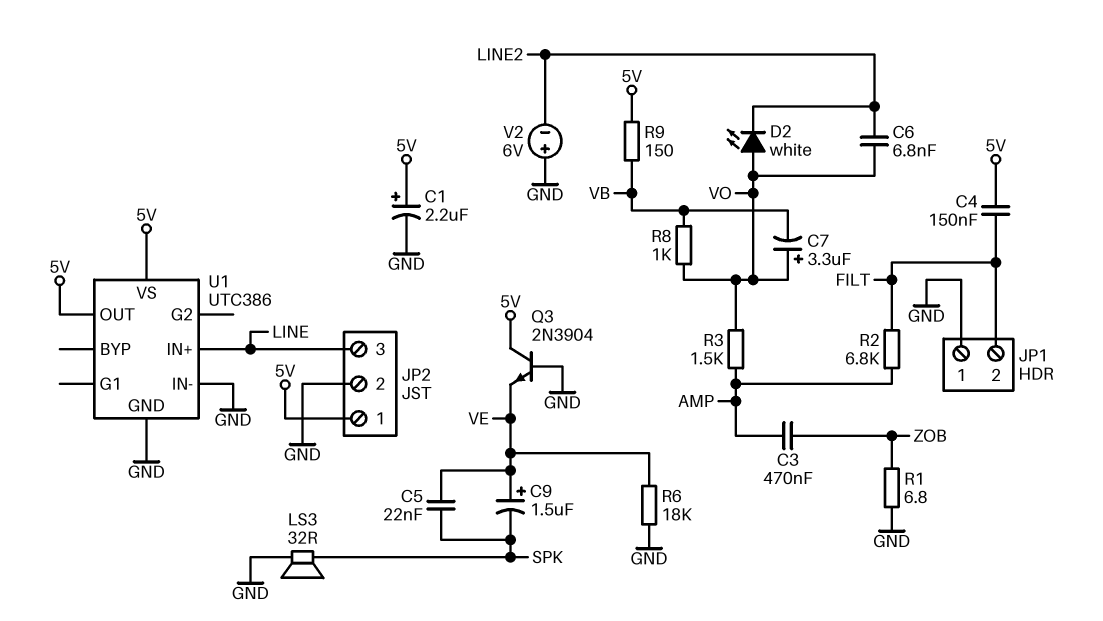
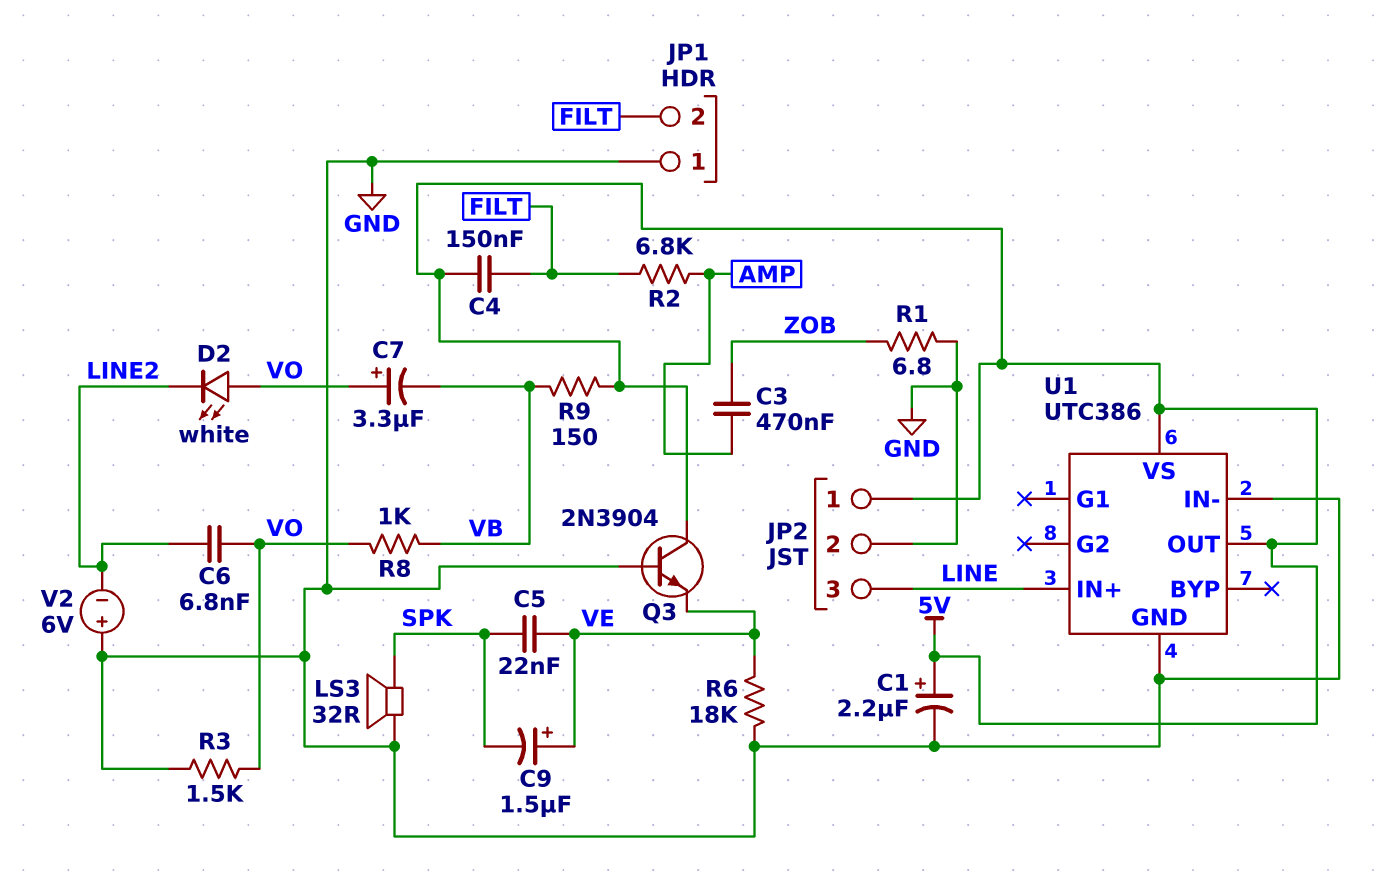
R3: 1.5k (AMP, VO) -> 1.5k (GND, VO)

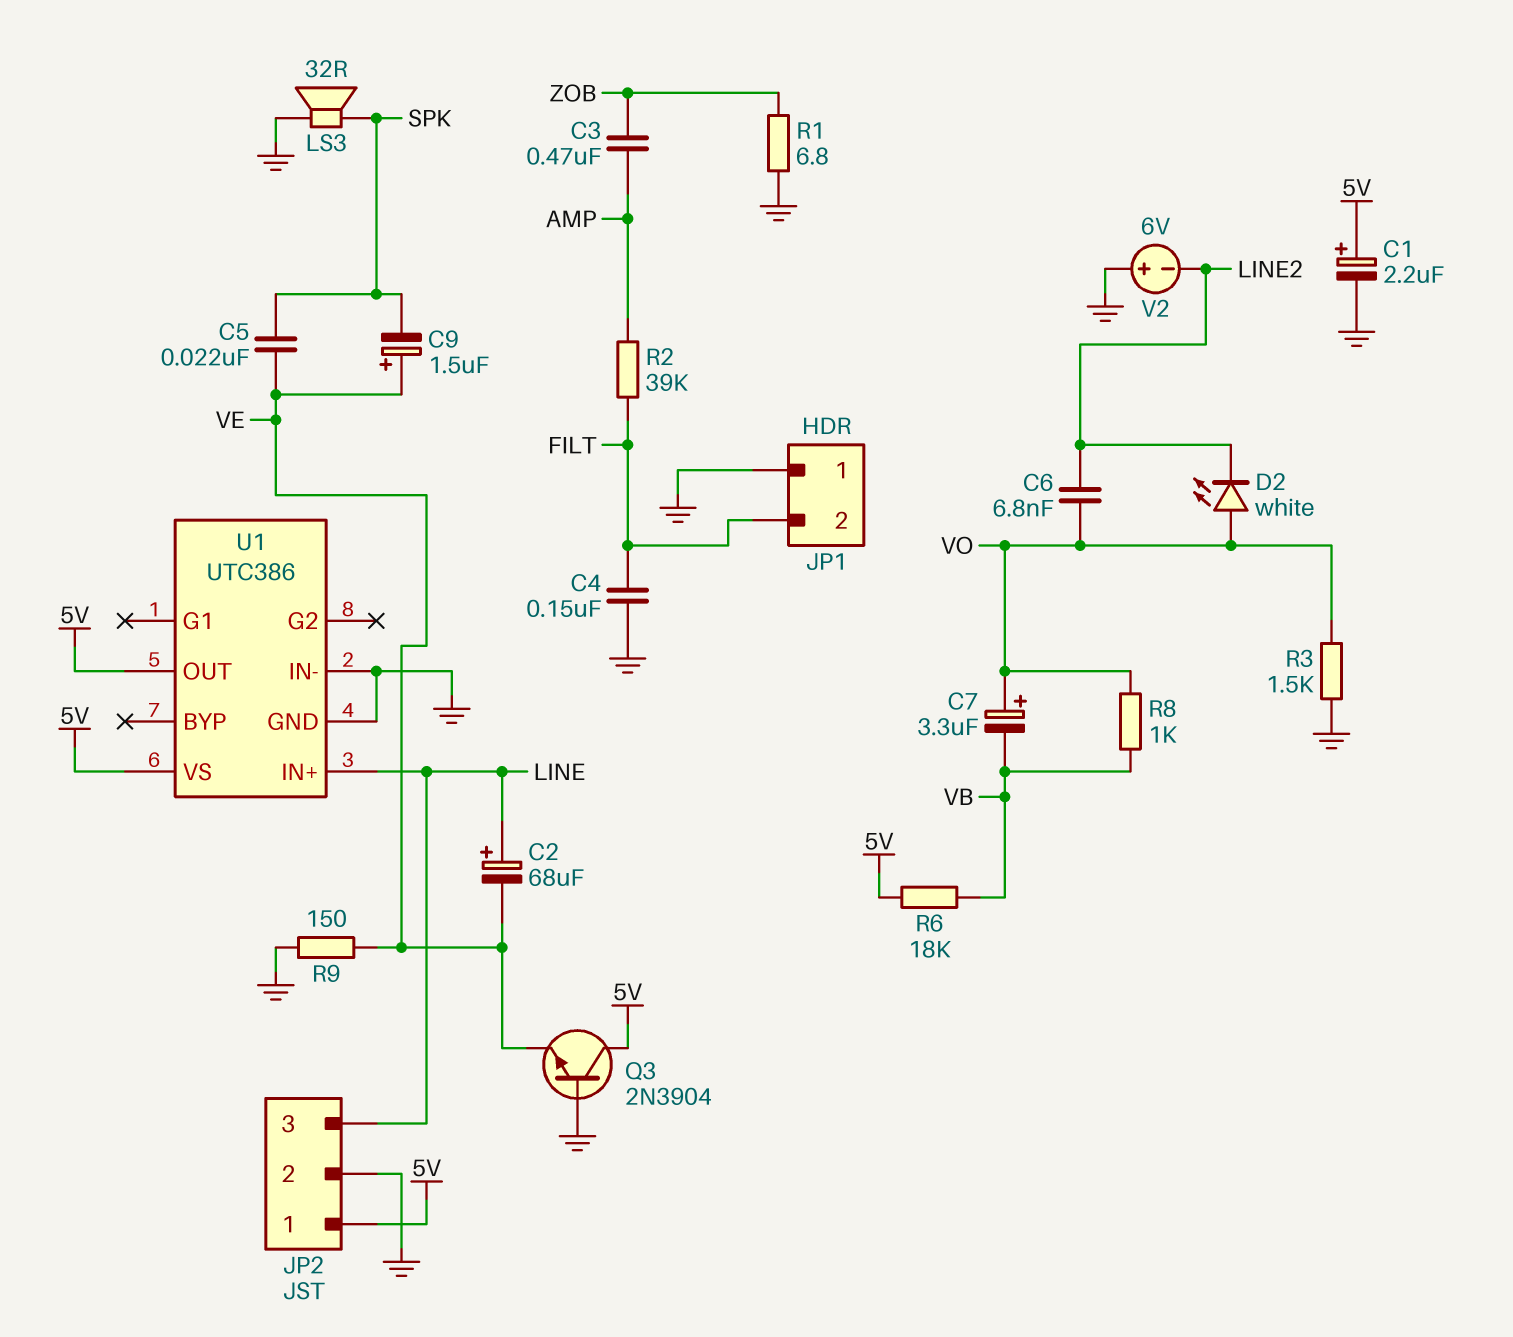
C2: none -> 68uF (plus LINE, minus VE)
C4: 150nF (5V, FILT) -> 150nF (FILT, GND)
R2: 6.8k (AMP, FILT) -> 39k (AMP, FILT)
R6: 18k (GND, VE) -> 18k (5V, VB)
R9: 150 (5V, VB) -> 150 (GND, VE)

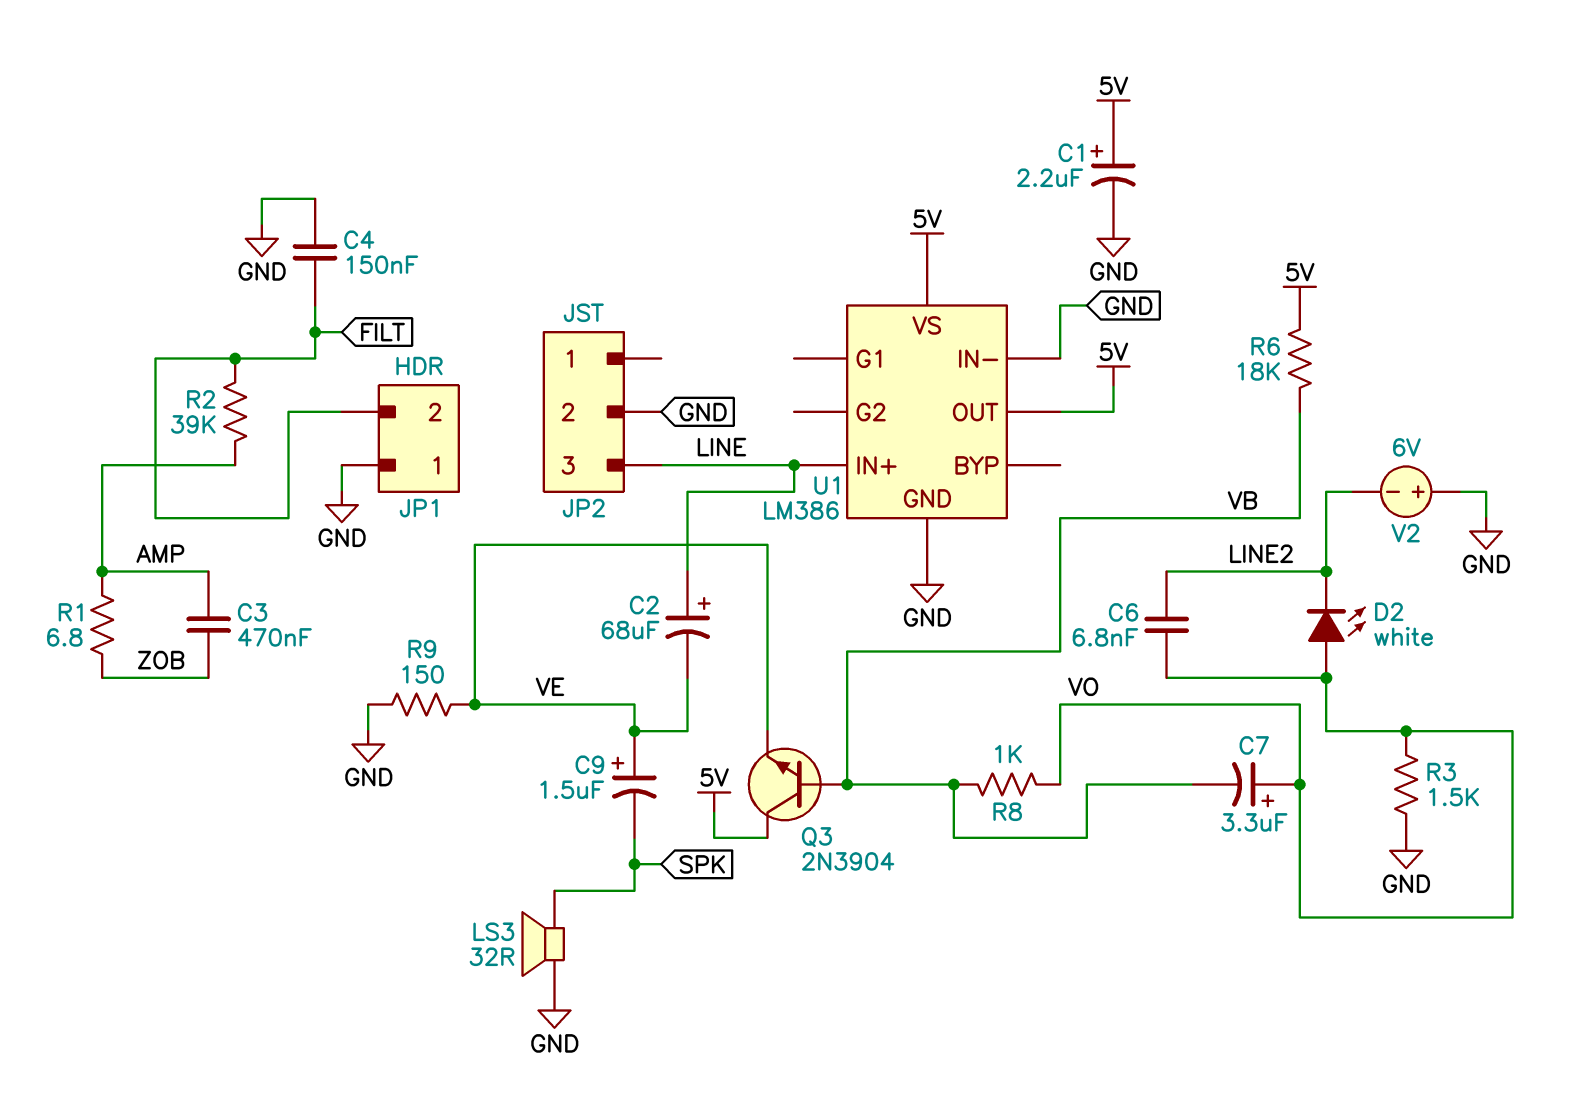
C5: 22nF (SPK, VE) -> none
JP2 pin 1: 5V -> none
Q3: NPN 2N3904 (B GND, C 5V, E VE) -> NPN 2N3904 (B VB, C 5V, E VE)
R1: 6.8 (GND, ZOB) -> 6.8 (AMP, ZOB)
U1: UTC386 -> LM386

